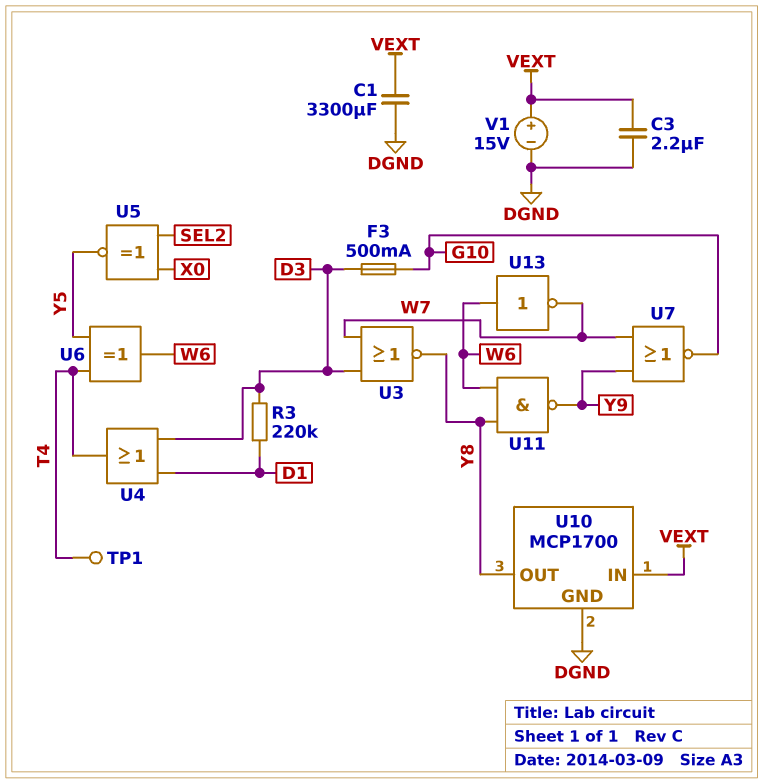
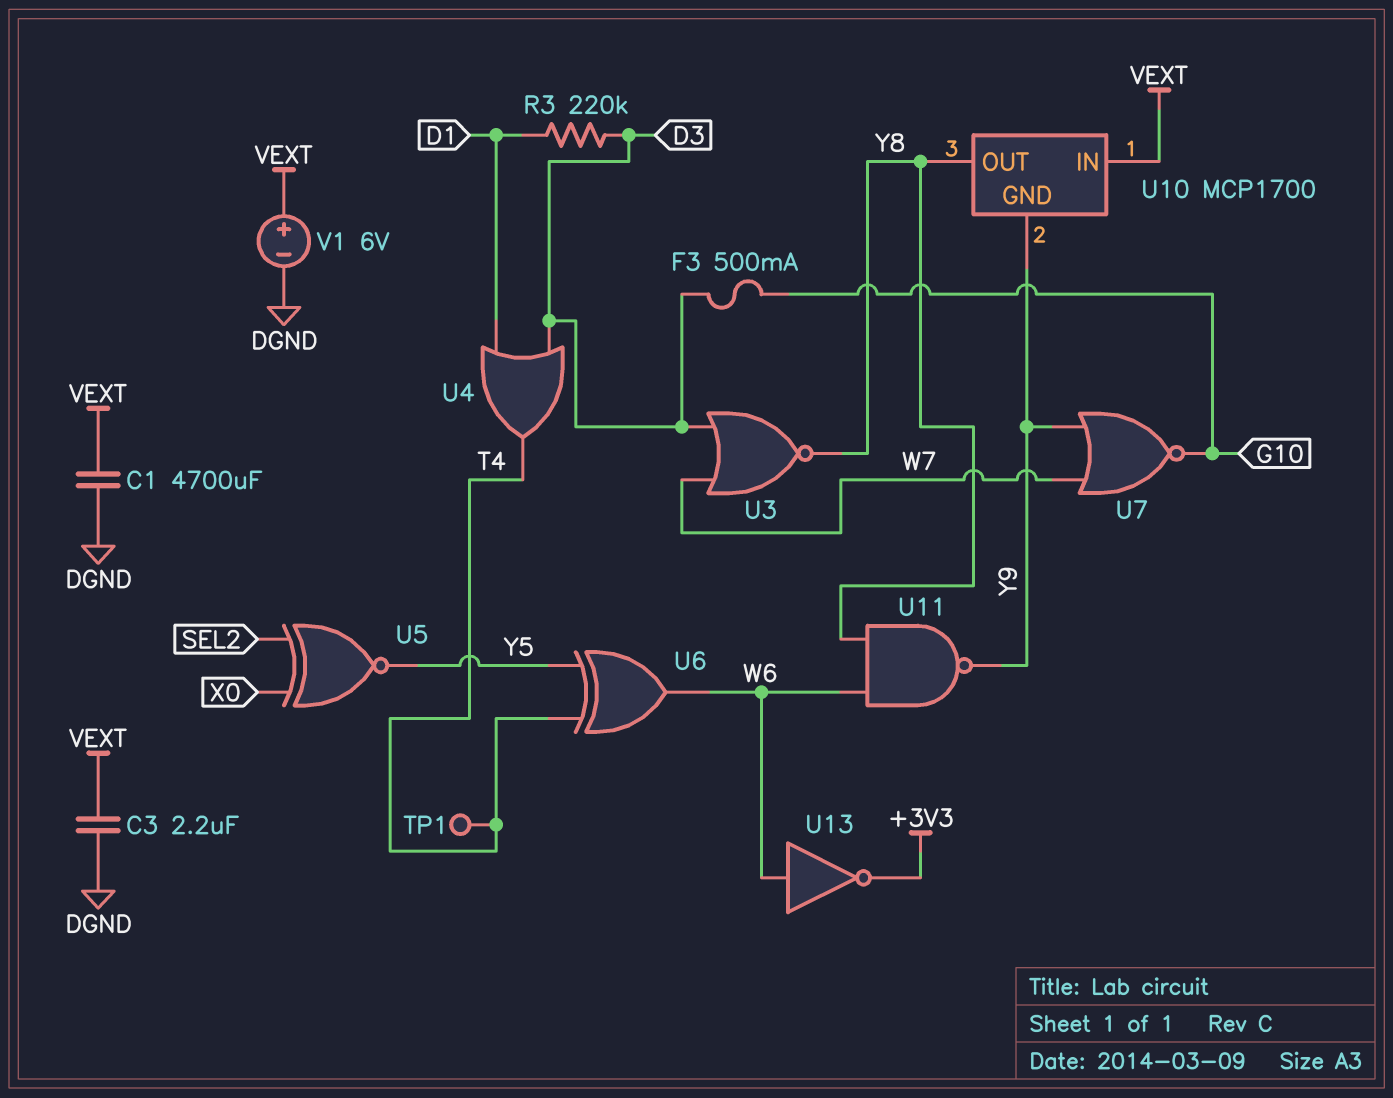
C1: 3300uF (DGND, VEXT) -> 4700uF (DGND, VEXT)
U10 pin GND: DGND -> Y9
U13: NOT (in W6, out W7) -> NOT (in W6, out +3V3)
V1: 15V (plus VEXT, minus DGND) -> 6V (plus VEXT, minus DGND)

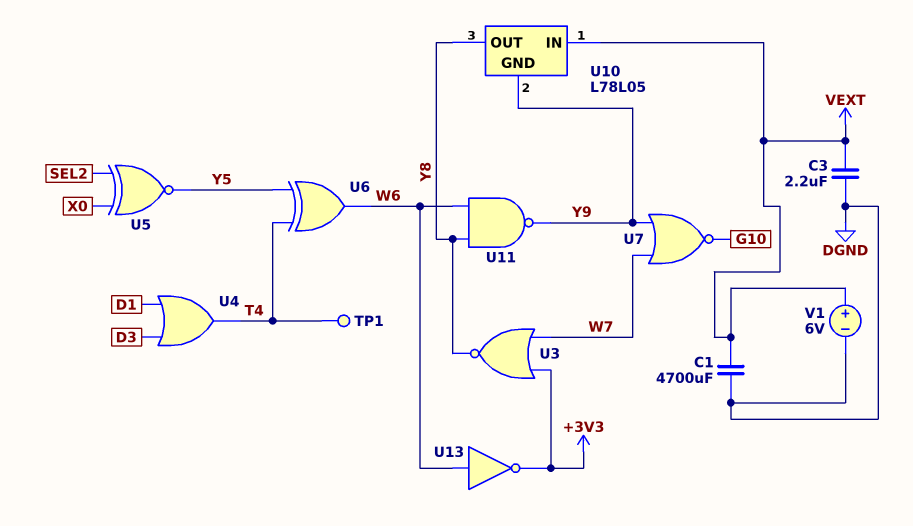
F3: 500mA (D3, G10) -> none
R3: 220k (D1, D3) -> none
U3: NOR (in D3, in W7, out Y8) -> NOR (in +3V3, in W7, out Y8)
U10: MCP1700 -> L78L05

